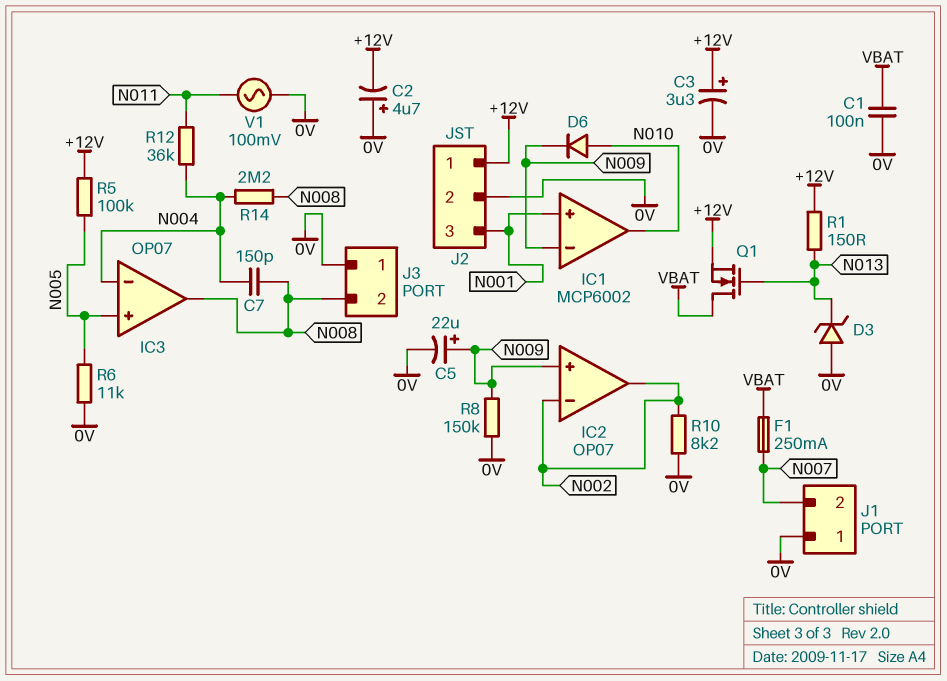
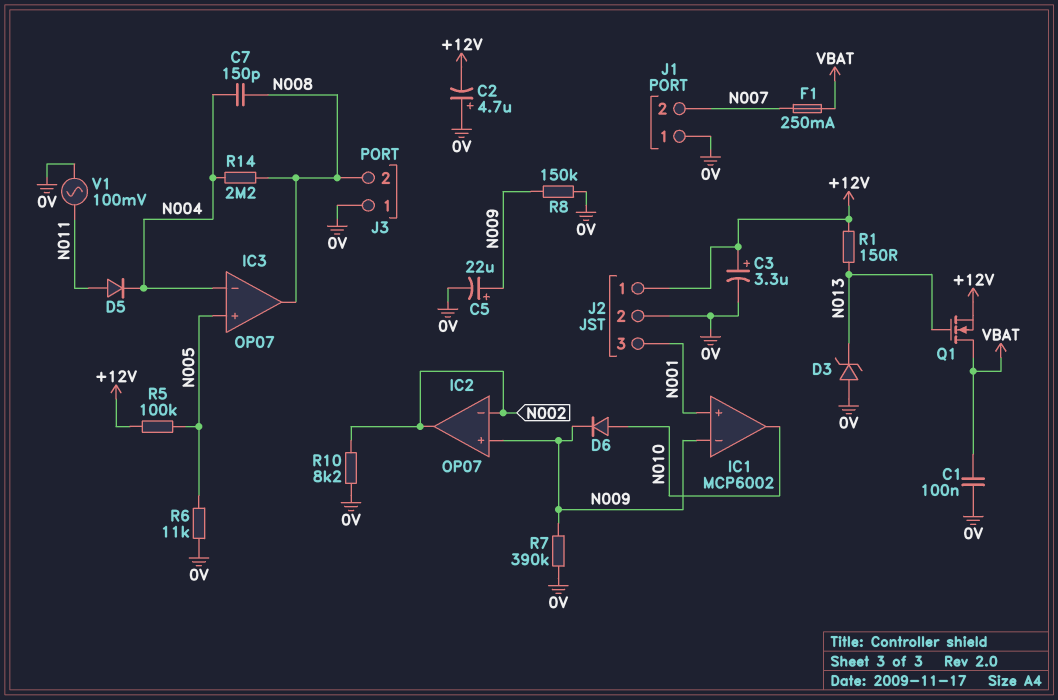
D5: none -> diode (A N011, K N004)
R7: none -> 390k (0V, N009)
R12: 36k (N004, N011) -> none

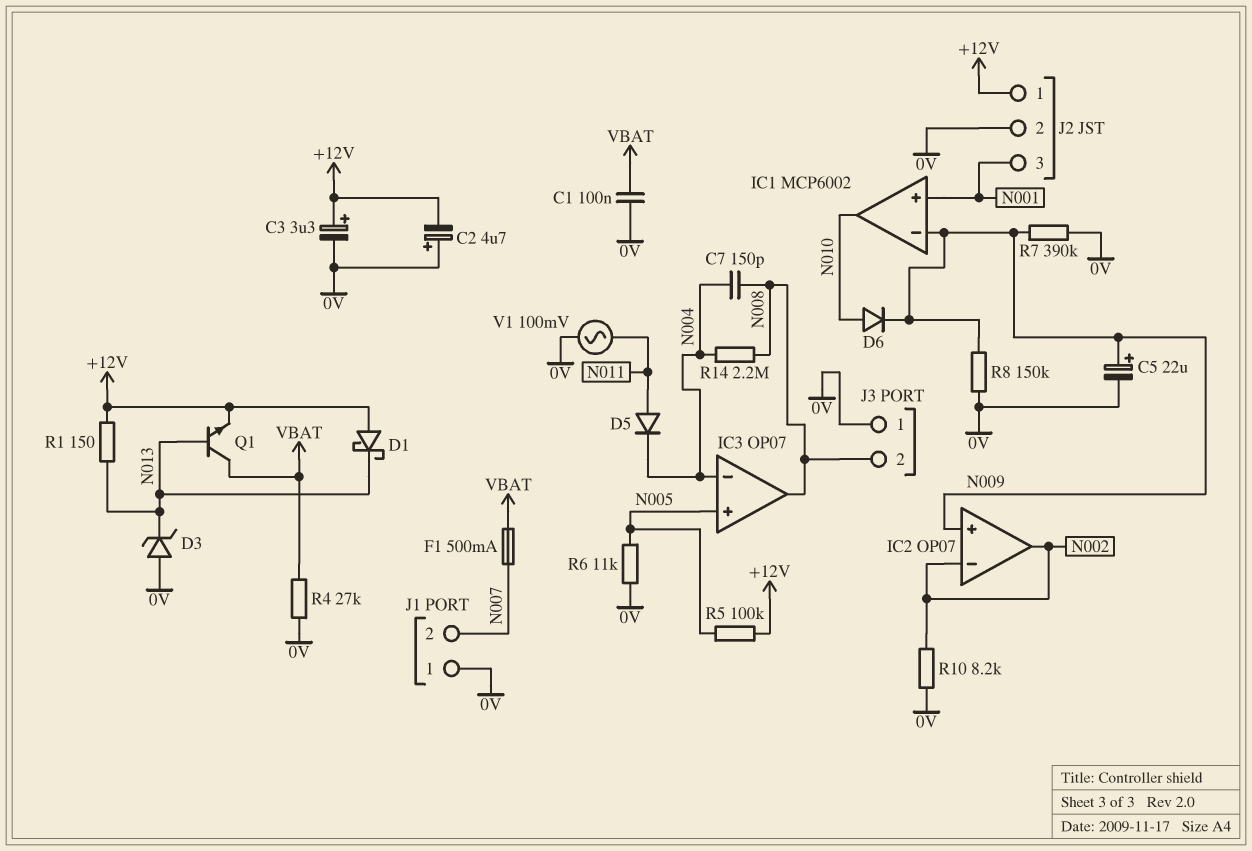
D1: none -> schottky (A +12V, K N013)
F1: 250mA (N007, VBAT) -> 500mA (N007, VBAT)
Q1: NMOS (G N013, D VBAT, S +12V) -> NPN (B N013, C VBAT, E +12V)
R4: none -> 27k (0V, VBAT)

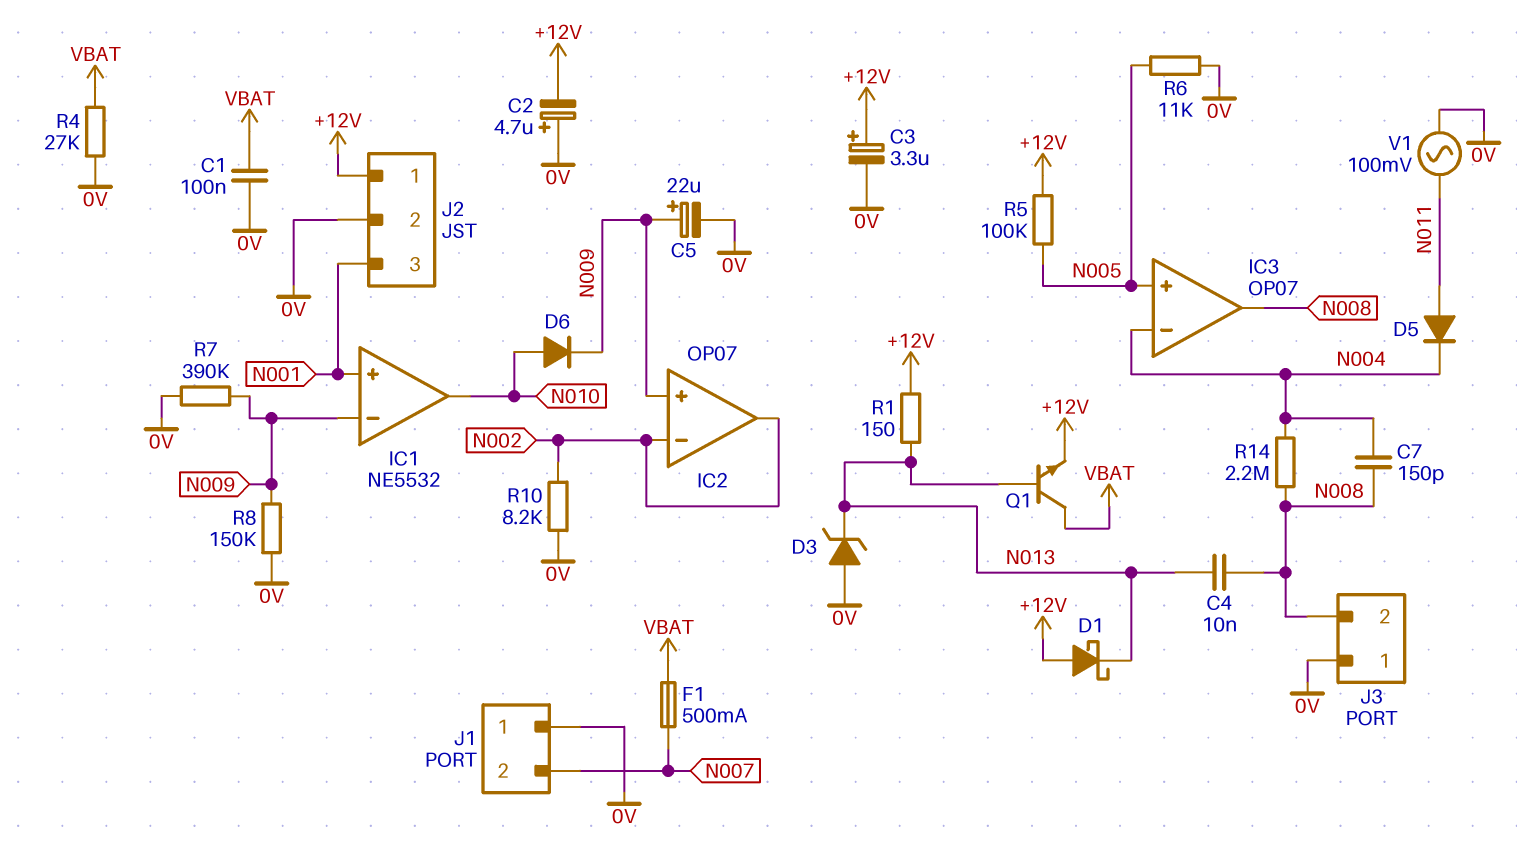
C4: none -> 10nF (N008, N013)
IC1: MCP6002 -> NE5532

